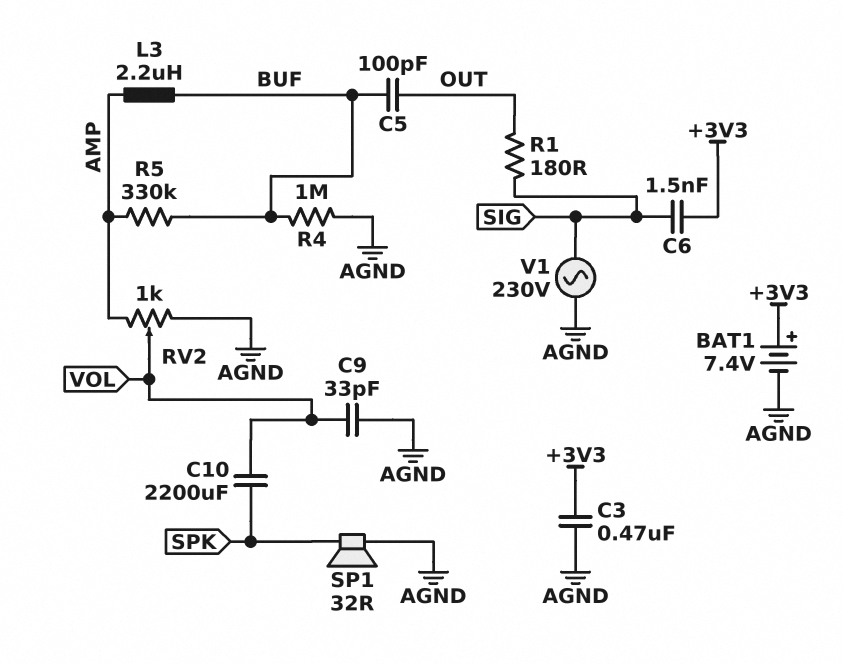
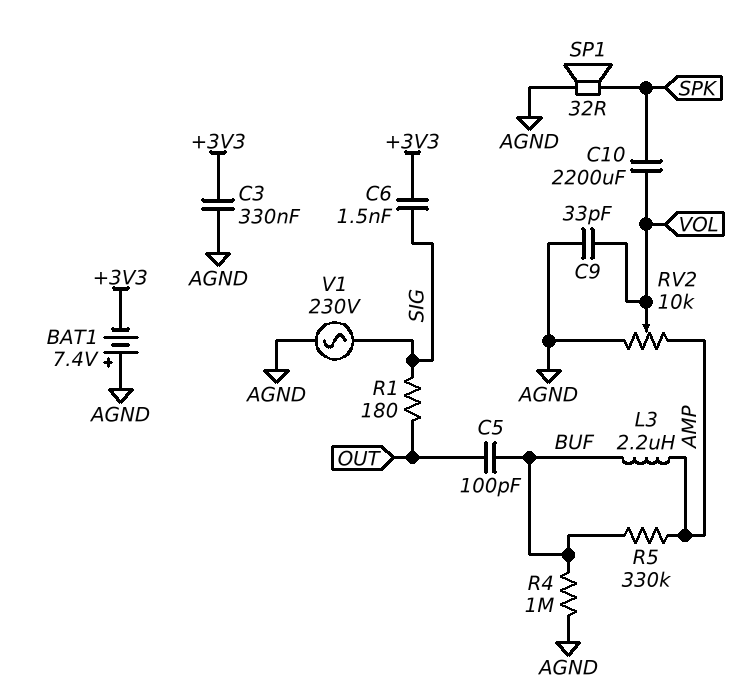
BAT1: 7.4V (plus +3V3, minus AGND) -> 7.4V (plus AGND, minus +3V3)
C3: 470nF (+3V3, AGND) -> 330nF (+3V3, AGND)
RV2: 1k (AGND, AMP, wiper VOL) -> 10k (AGND, AMP, wiper VOL)

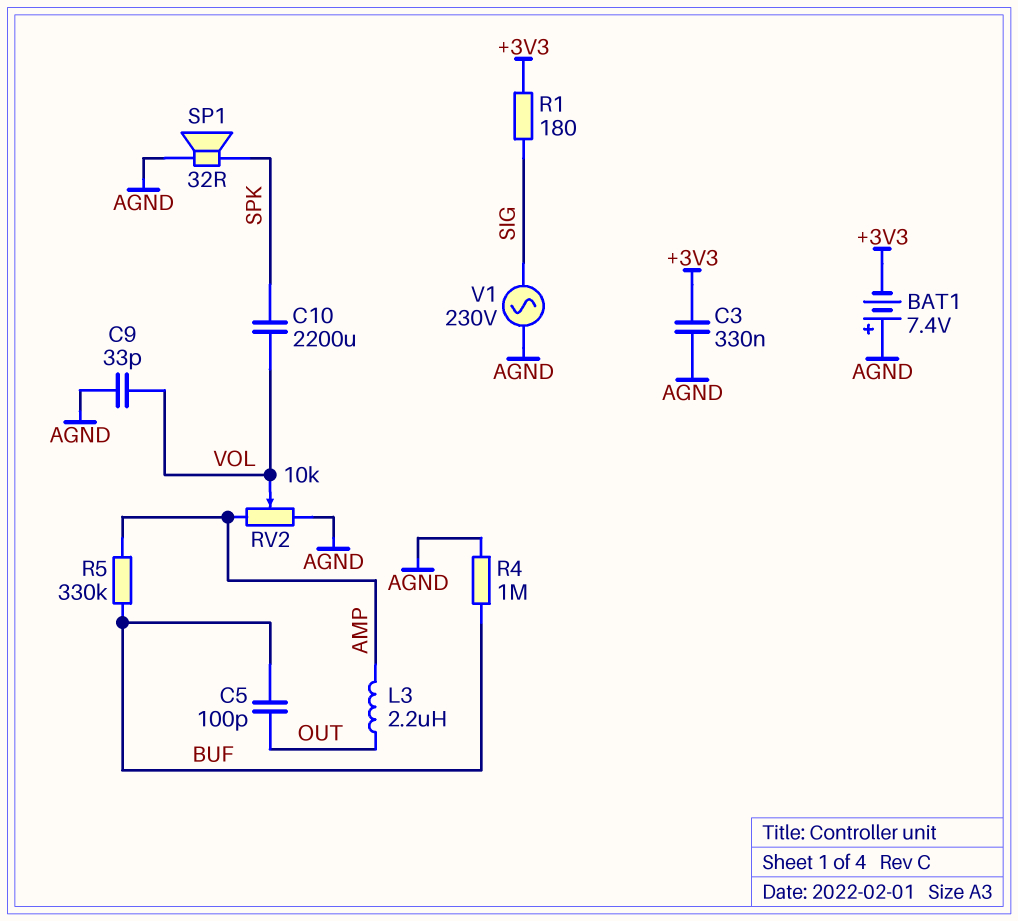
C6: 1.5nF (+3V3, SIG) -> none
L3: 2.2uH (AMP, BUF) -> 2.2uH (AMP, OUT)
R1: 180 (OUT, SIG) -> 180 (+3V3, SIG)

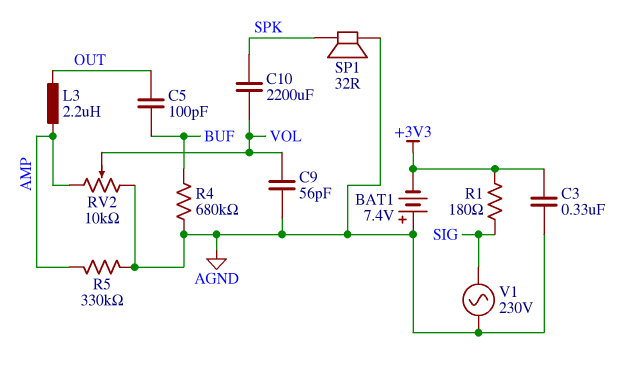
C9: 33pF (AGND, VOL) -> 56pF (AGND, VOL)
R4: 1M (AGND, BUF) -> 680k (AGND, BUF)
R5: 330k (AMP, BUF) -> 330k (AGND, AMP)

